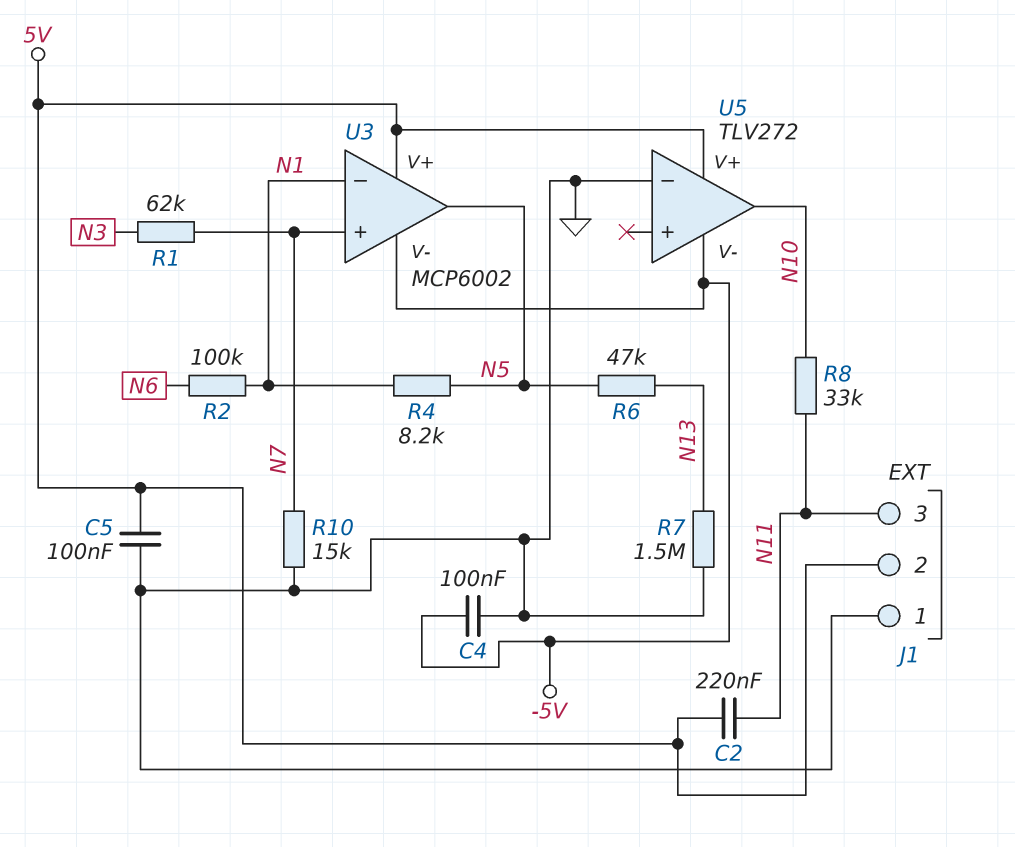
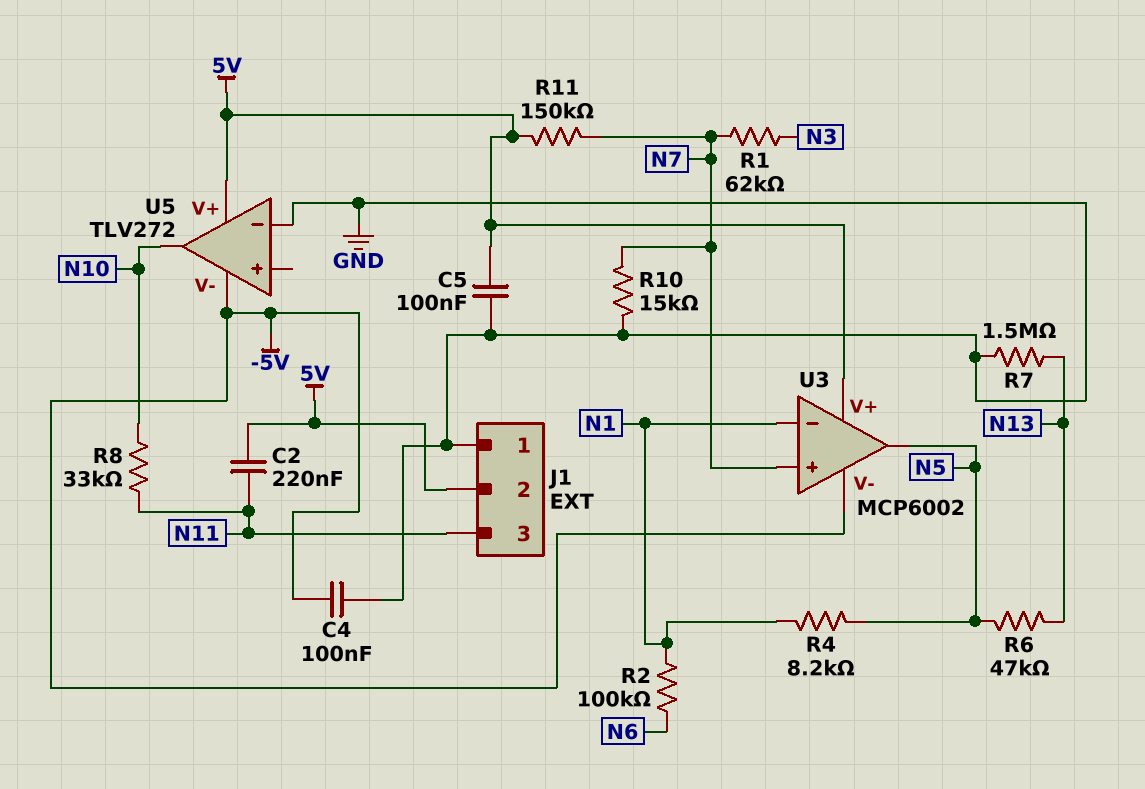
R11: none -> 150k (5V, N7)

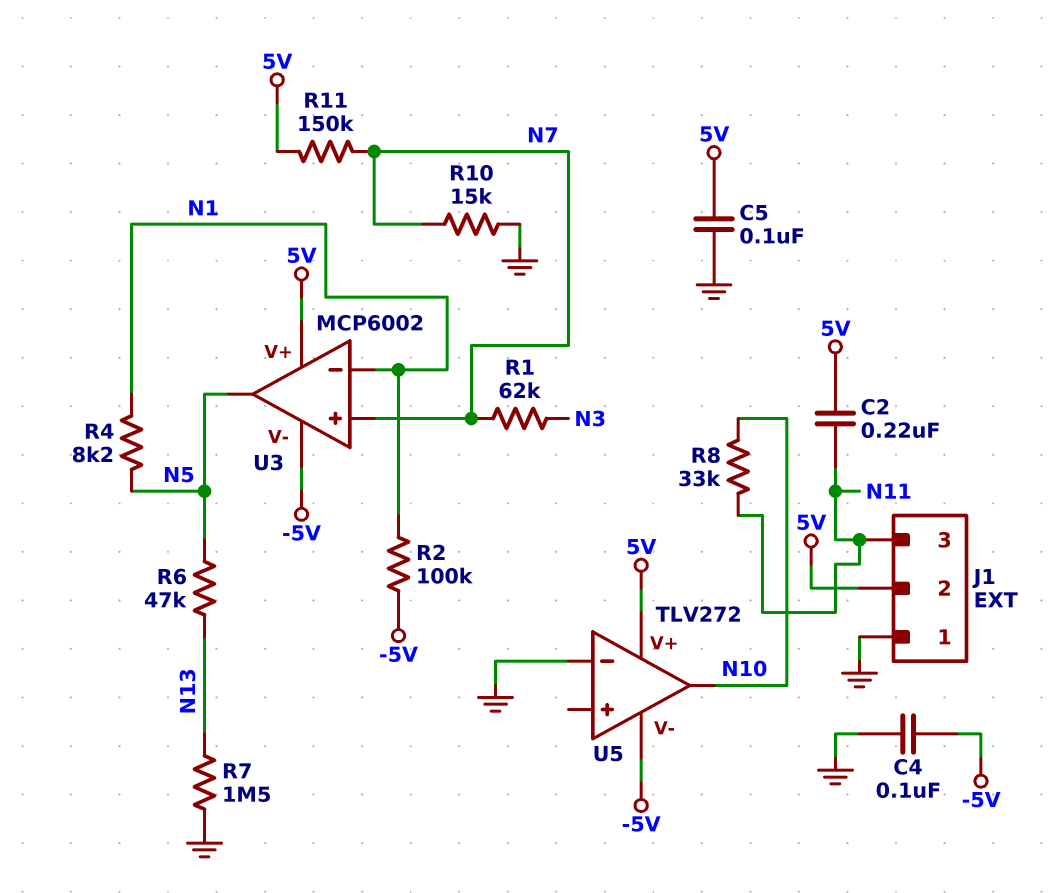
R2: 100k (N1, N6) -> 100k (-5V, N1)

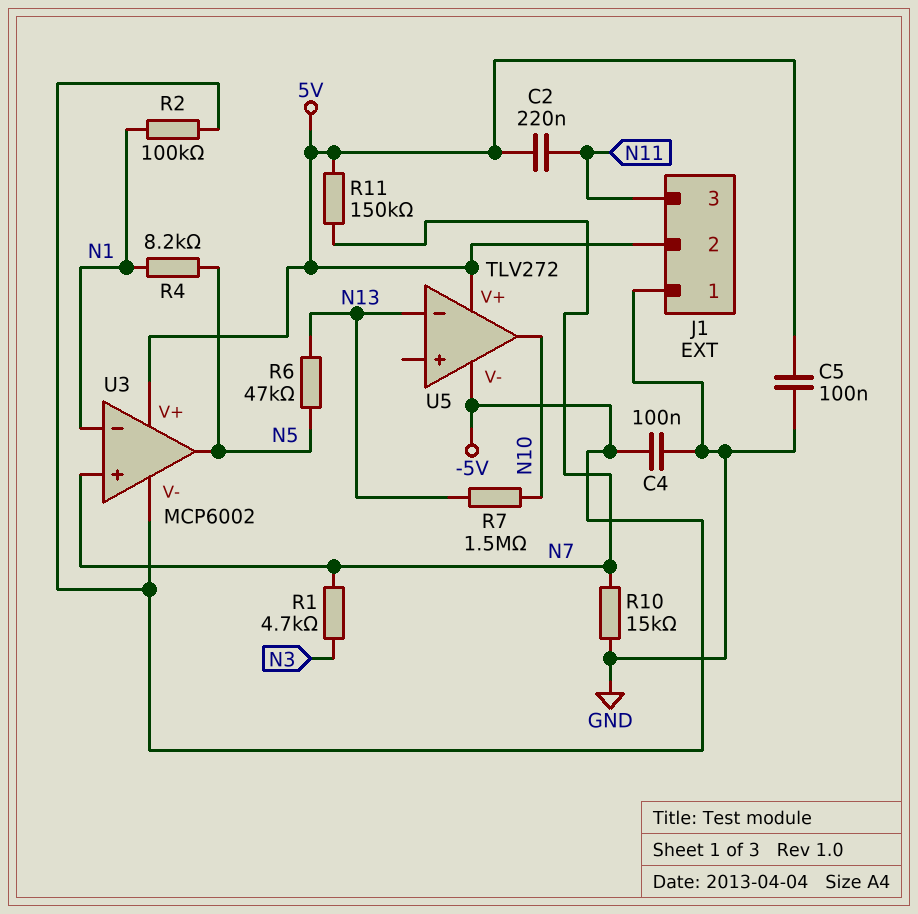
R1: 62k (N3, N7) -> 4.7k (N3, N7)
R7: 1.5M (GND, N13) -> 1.5M (N10, N13)
R8: 33k (N10, N11) -> none
U5 pin in-: GND -> N13

